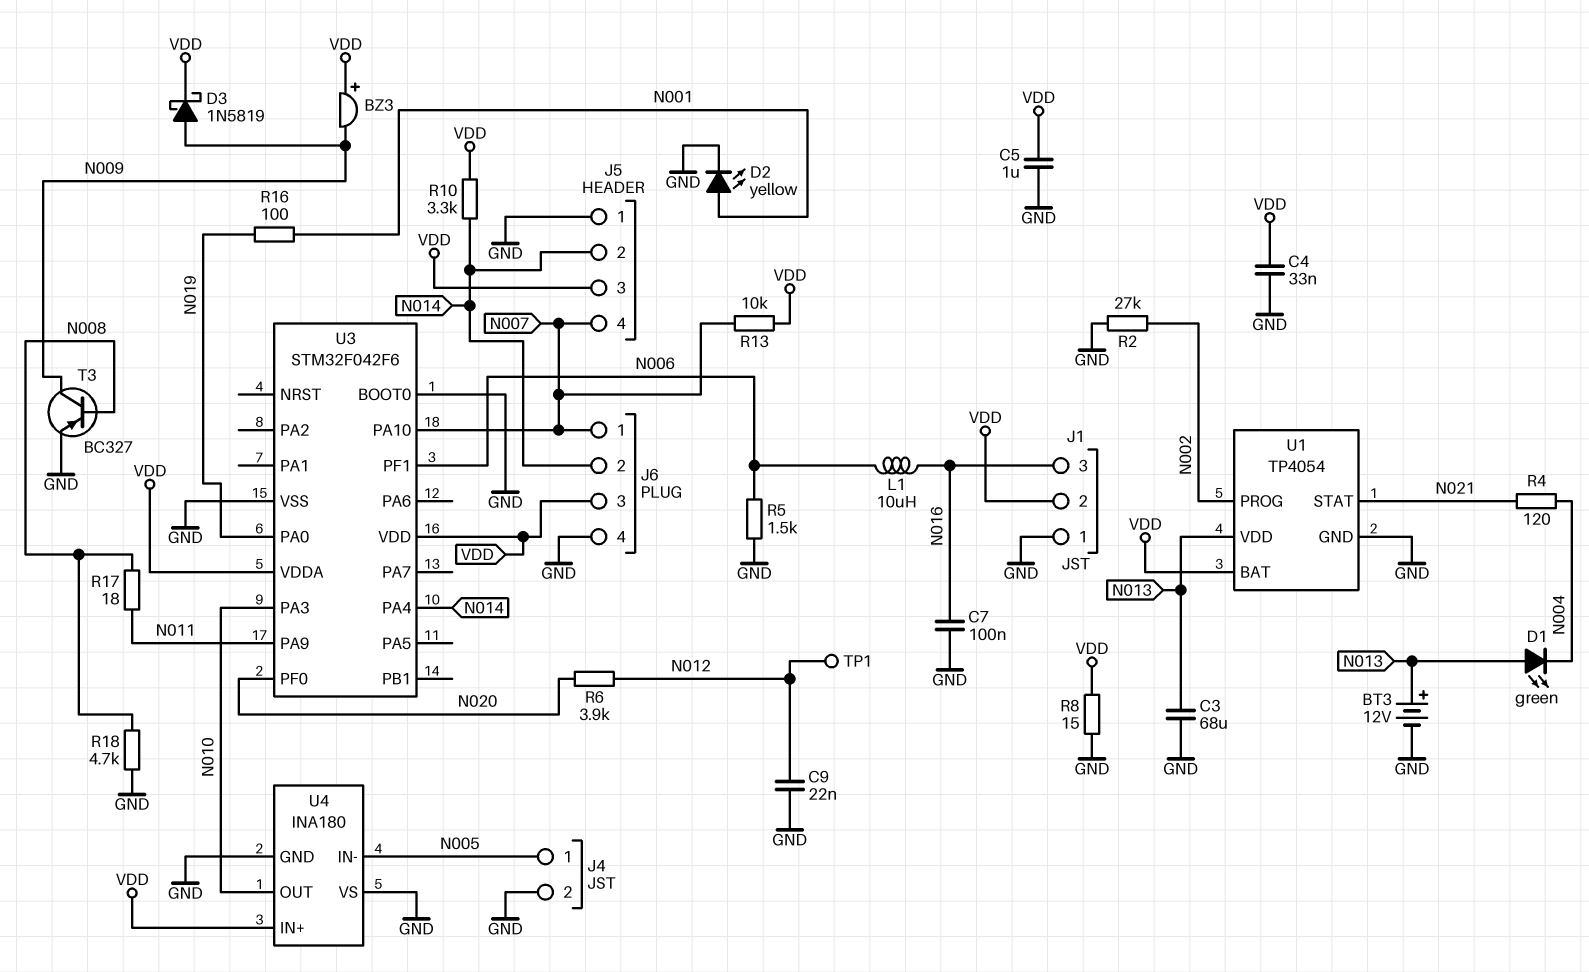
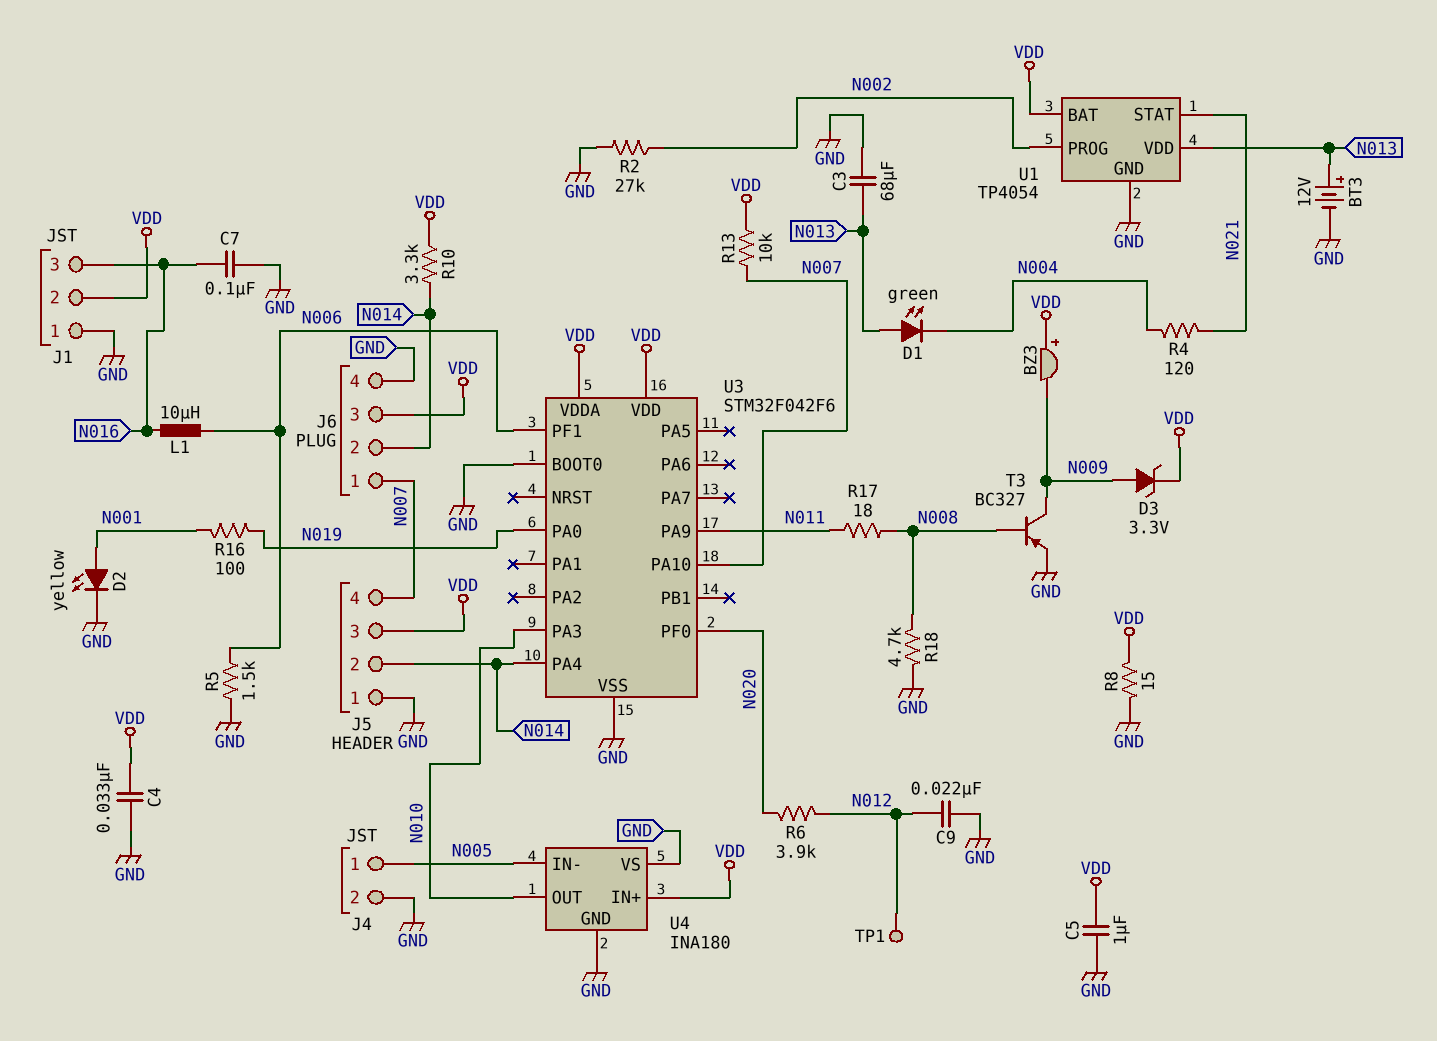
D3: schottky 1N5819 (A N009, K VDD) -> zener 3.3V (A N009, K VDD)

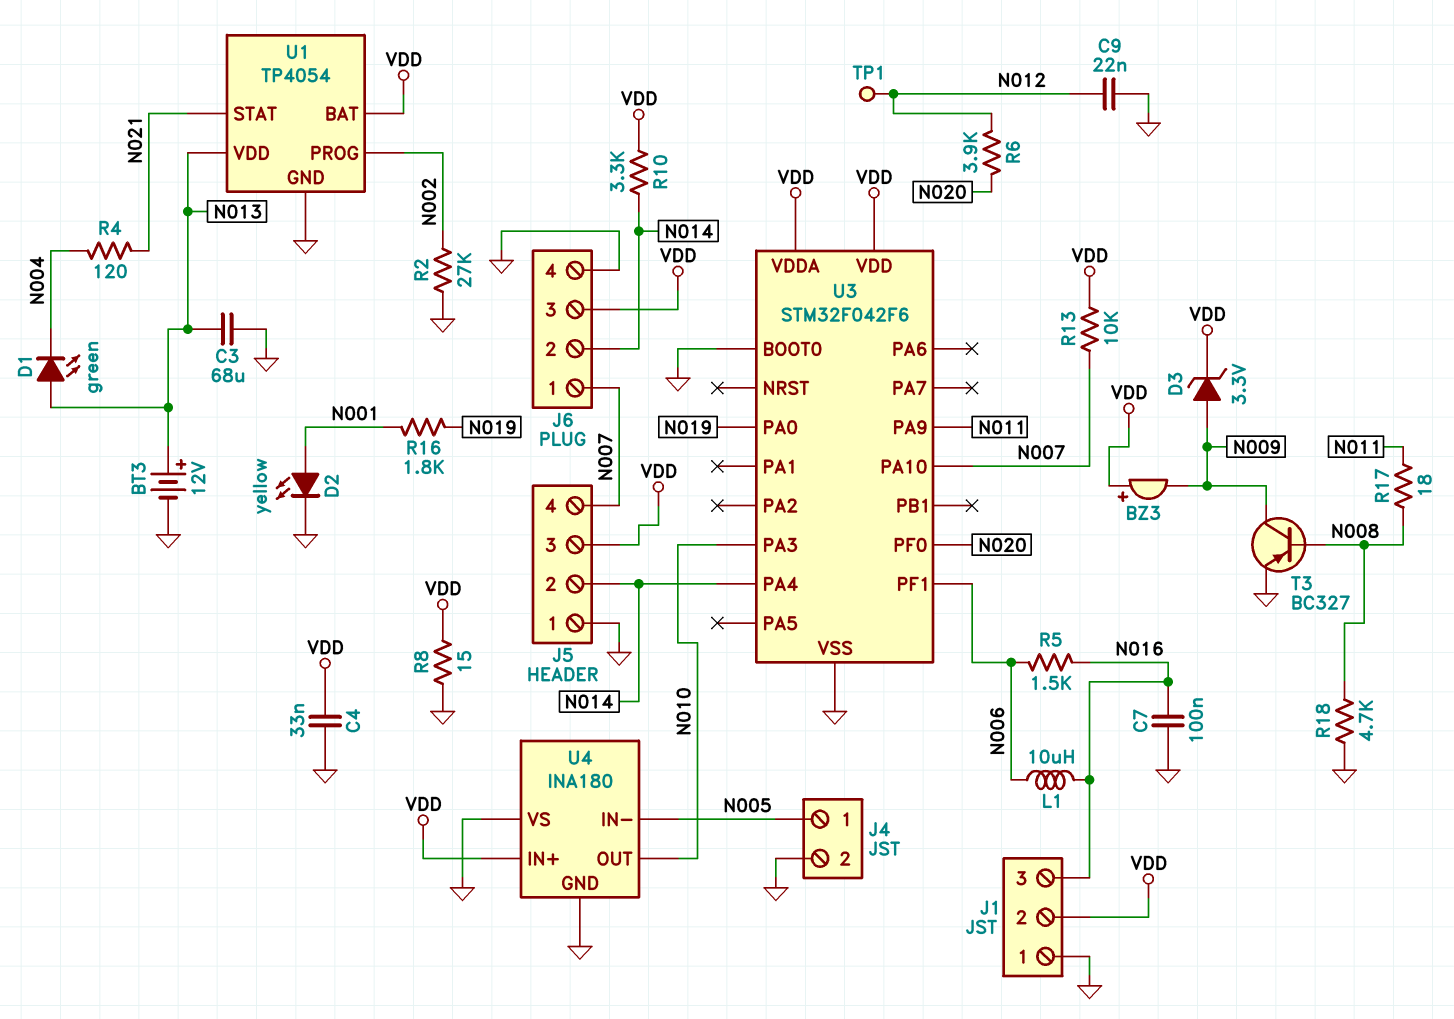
C5: 1uF (GND, VDD) -> none
R5: 1.5k (GND, N006) -> 1.5k (N006, N016)
R16: 100 (N001, N019) -> 1.8k (N001, N019)

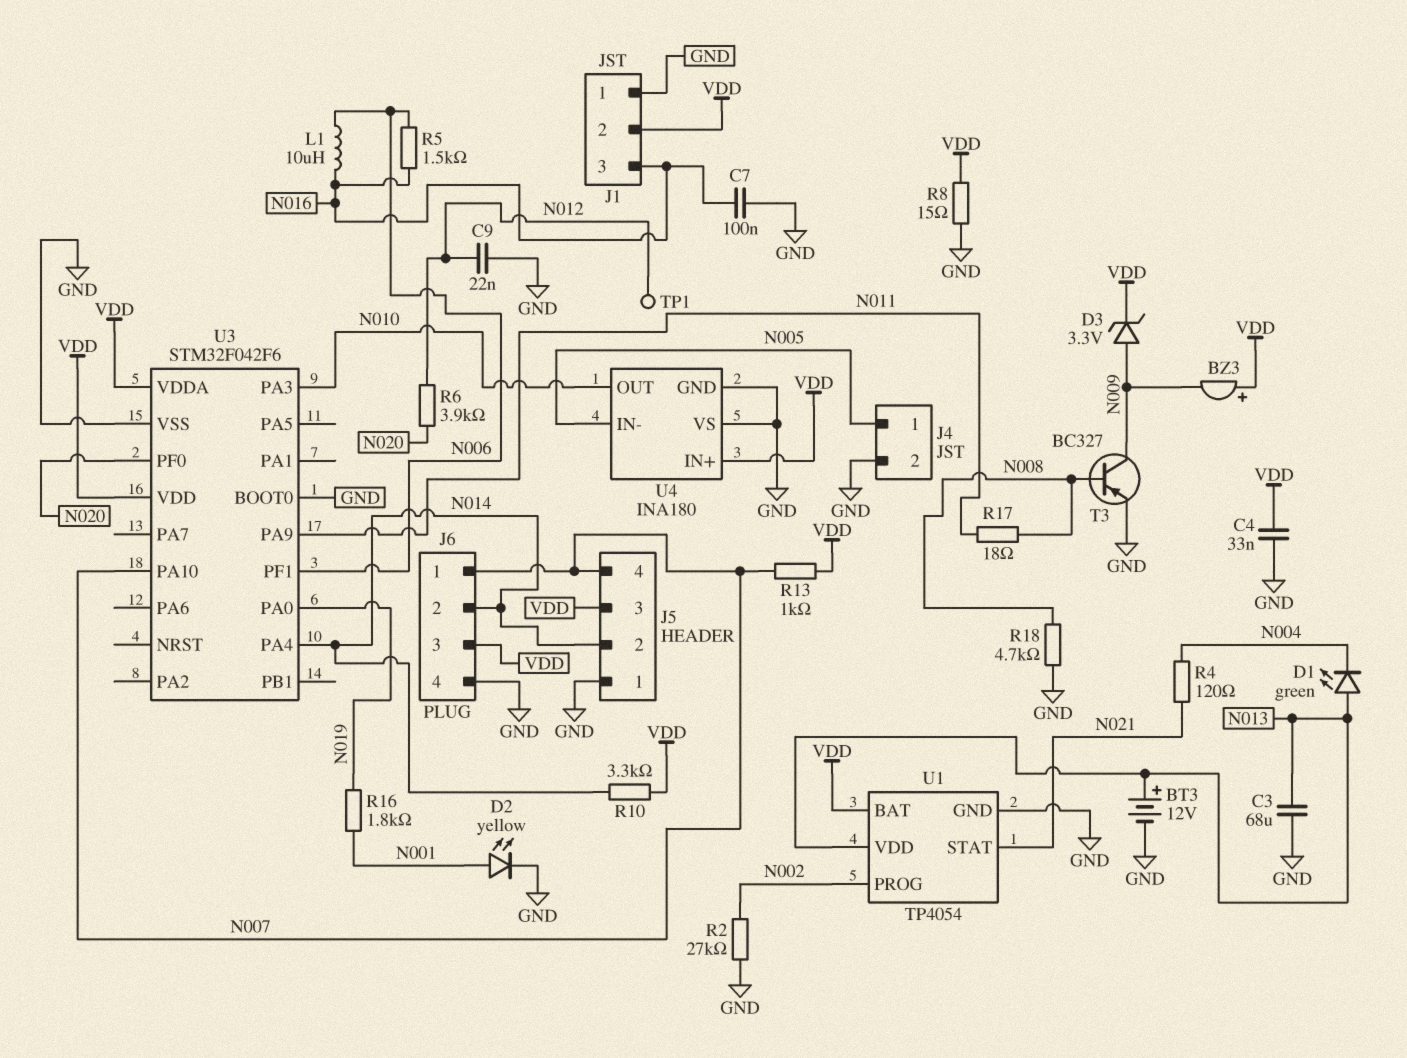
R13: 10k (N007, VDD) -> 1k (N007, VDD)

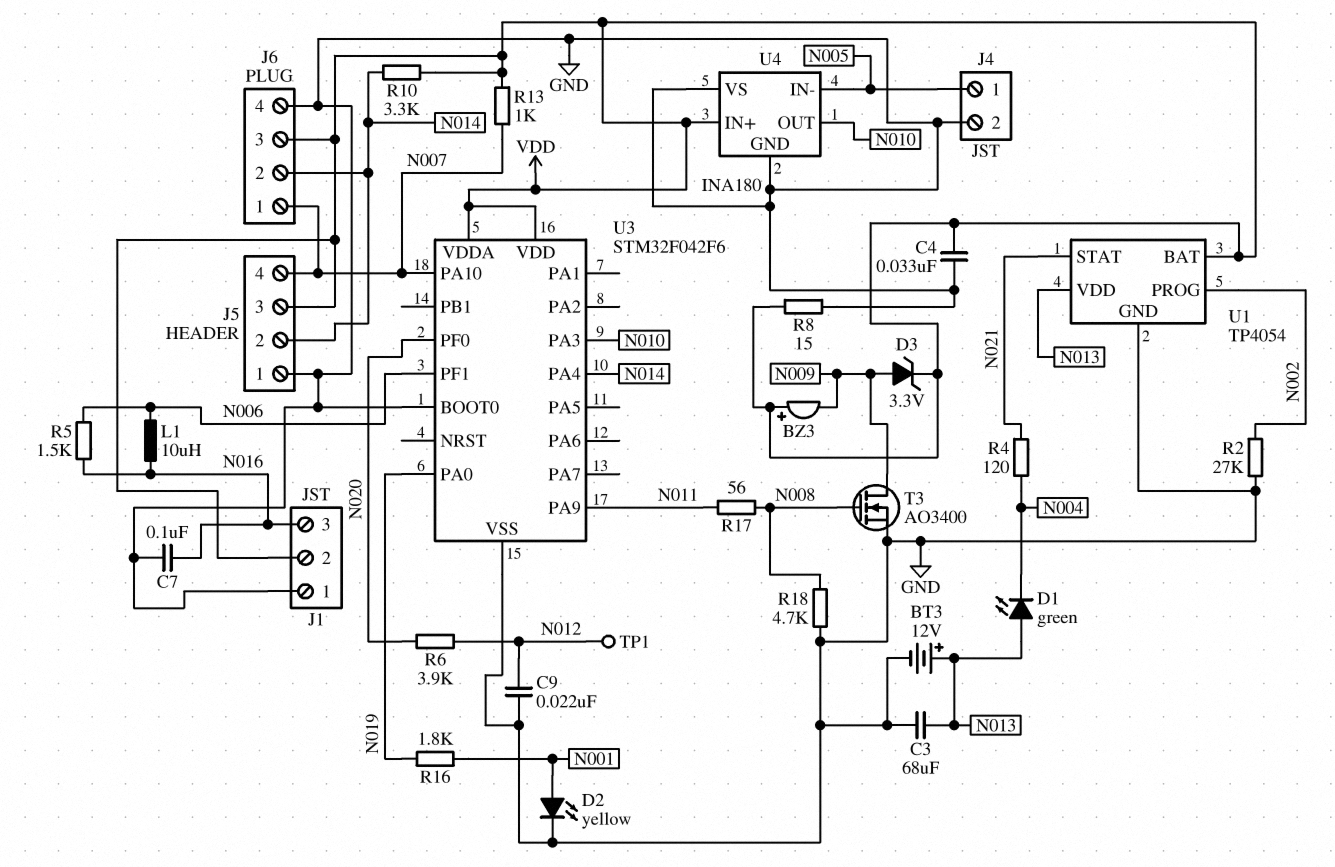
R17: 18 (N008, N011) -> 56 (N008, N011)
T3: PNP BC327 (B N008, C N009, E GND) -> NMOS AO3400 (G N008, D N009, S GND)

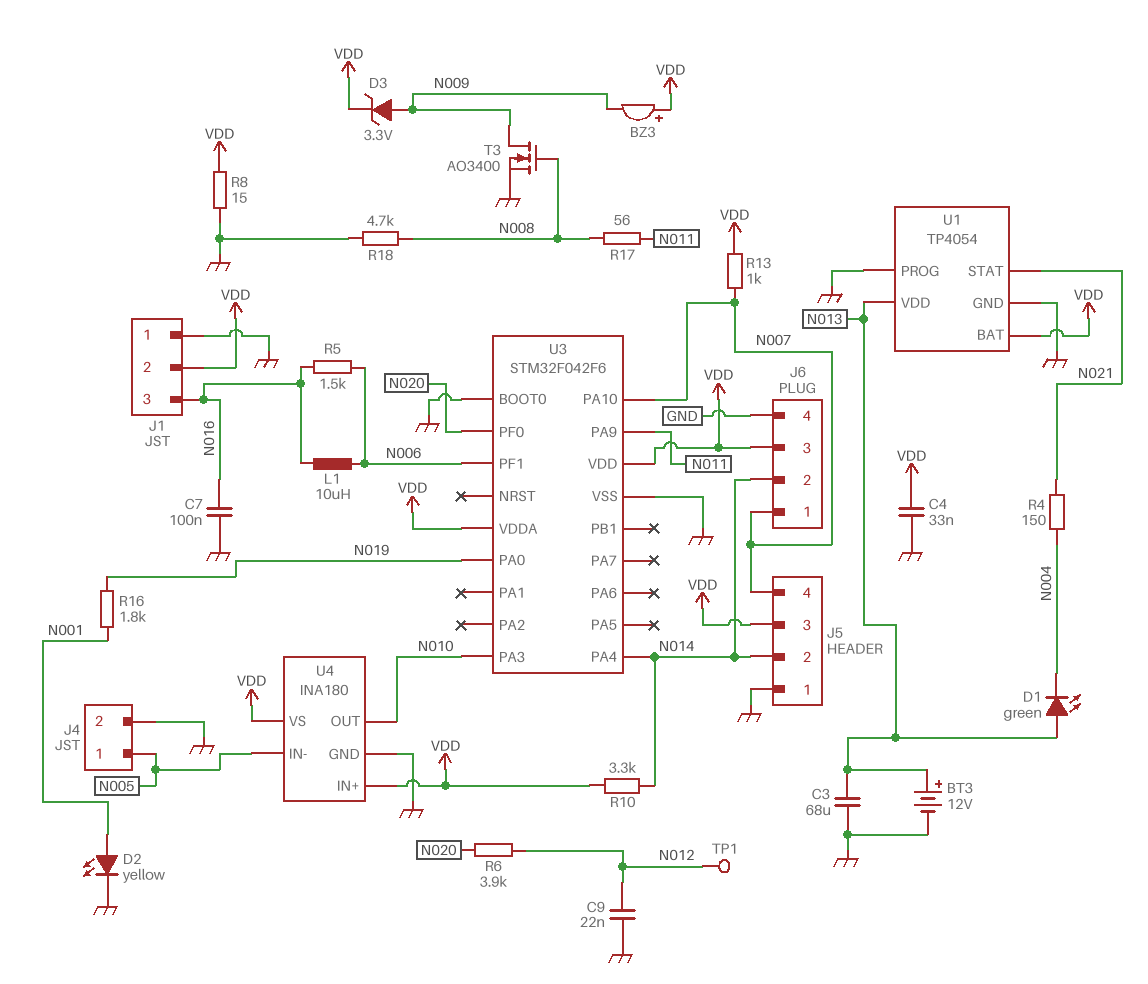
R2: 27k (GND, N002) -> none
R4: 120 (N004, N021) -> 150 (N004, N021)
U1 pin PROG: N002 -> GND
U4 pin VS: GND -> VDD

